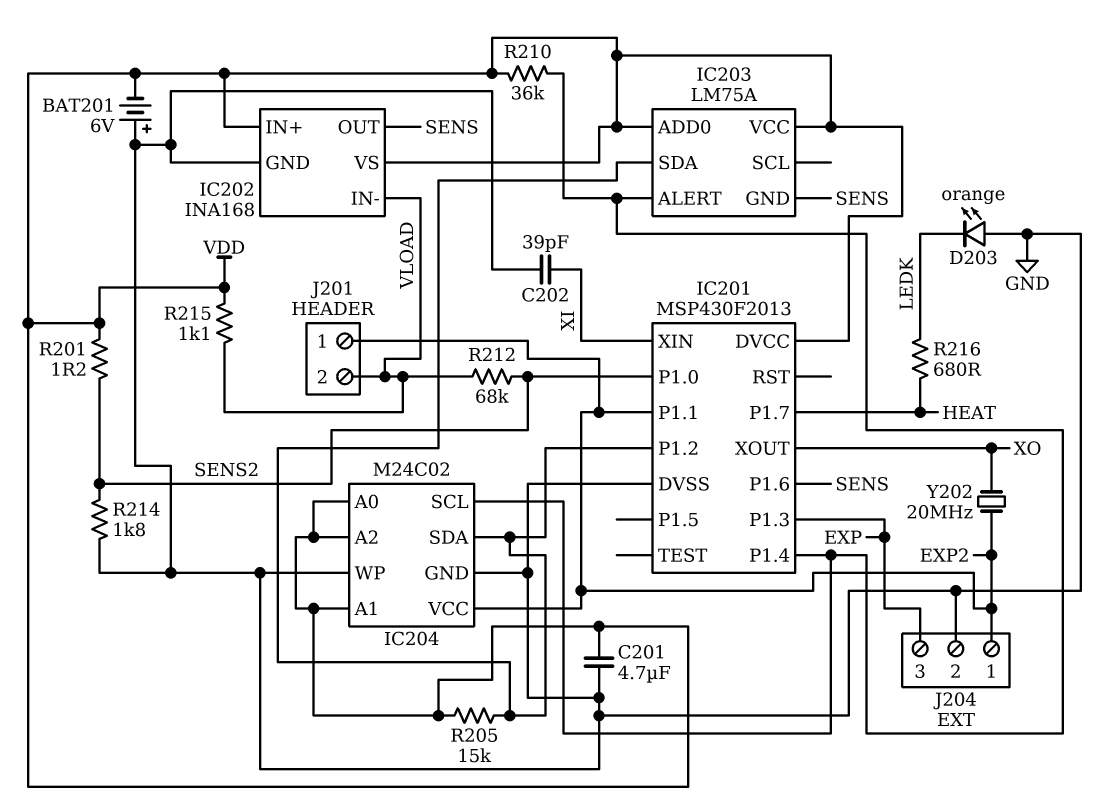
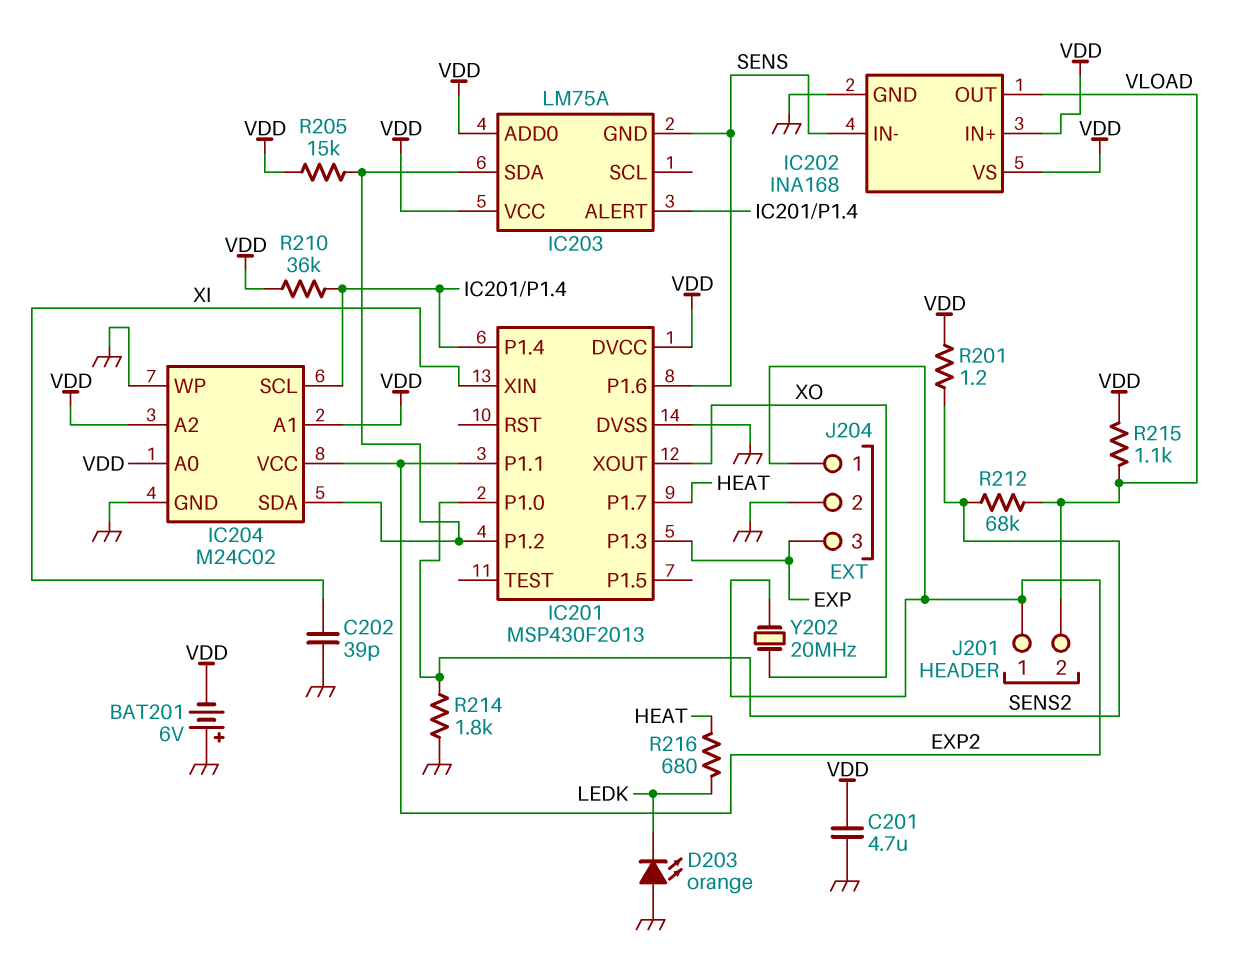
IC202 pin IN-: VLOAD -> SENS
IC202 pin OUT: SENS -> VLOAD

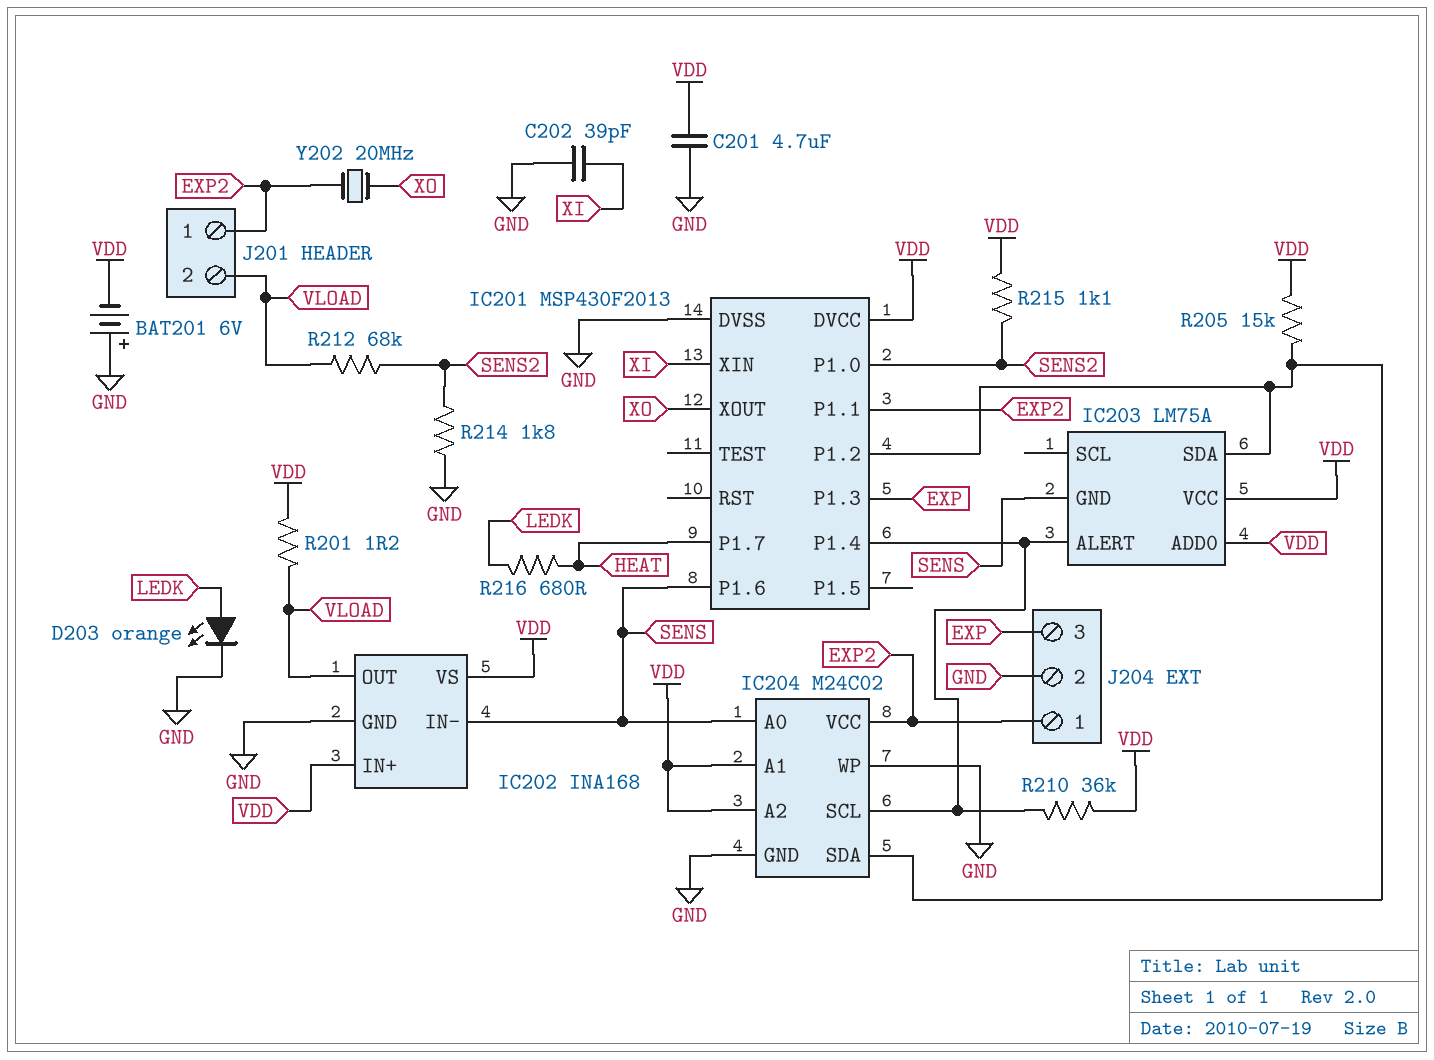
D203: LED orange (A GND, K LEDK) -> LED orange (A LEDK, K GND)
IC204 pin A0: VDD -> SENS
R201: 1.2 (SENS2, VDD) -> 1.2 (VDD, VLOAD)
R215: 1.1k (VDD, VLOAD) -> 1.1k (SENS2, VDD)

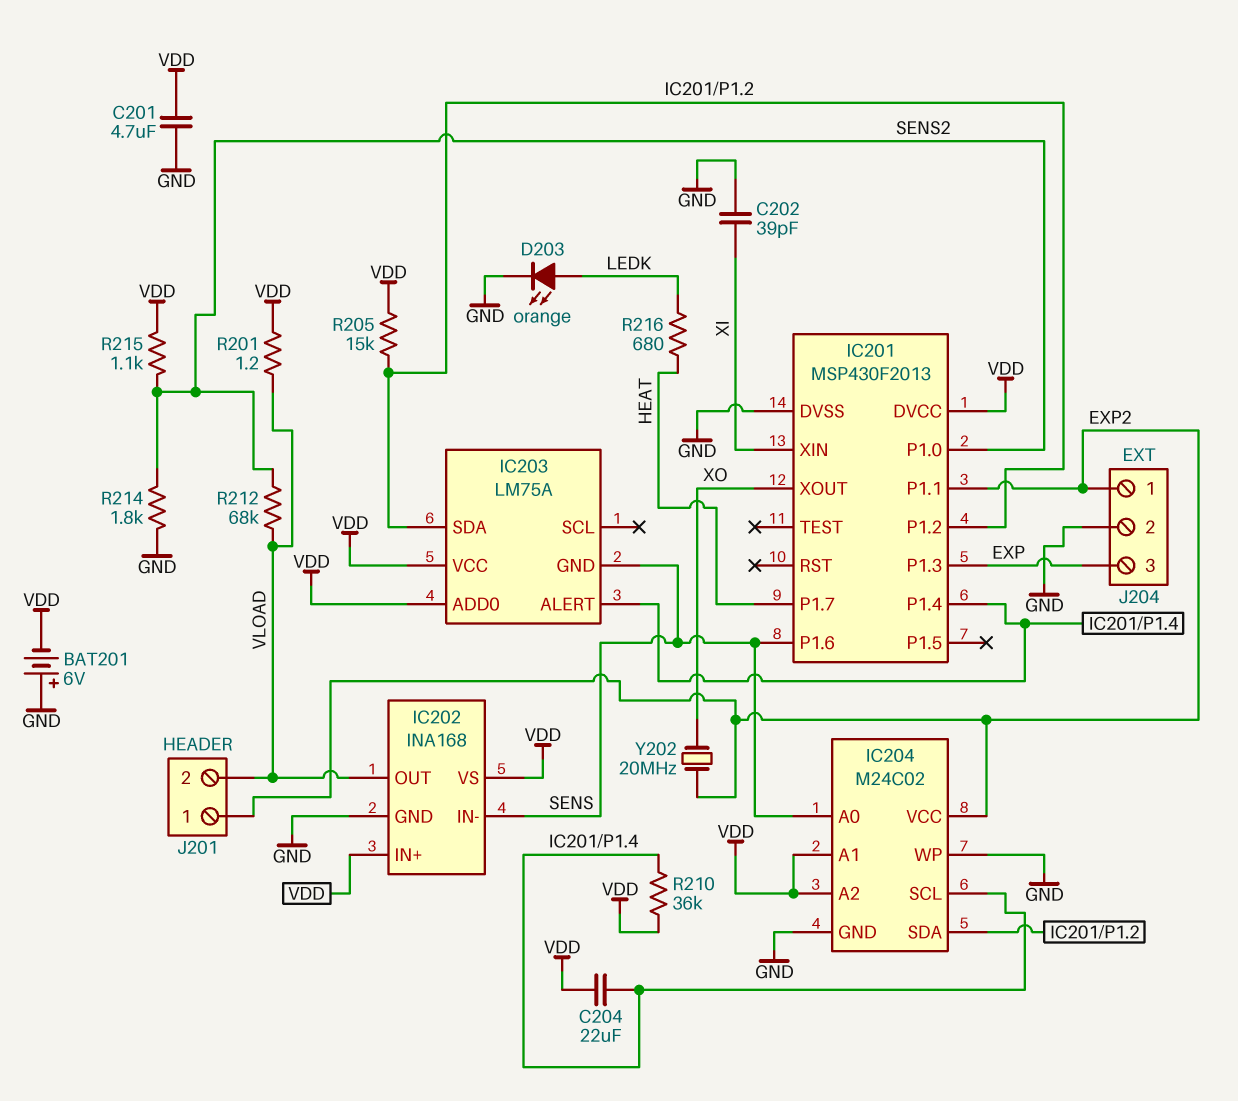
C204: none -> 22uF (IC201/P1.4, VDD)

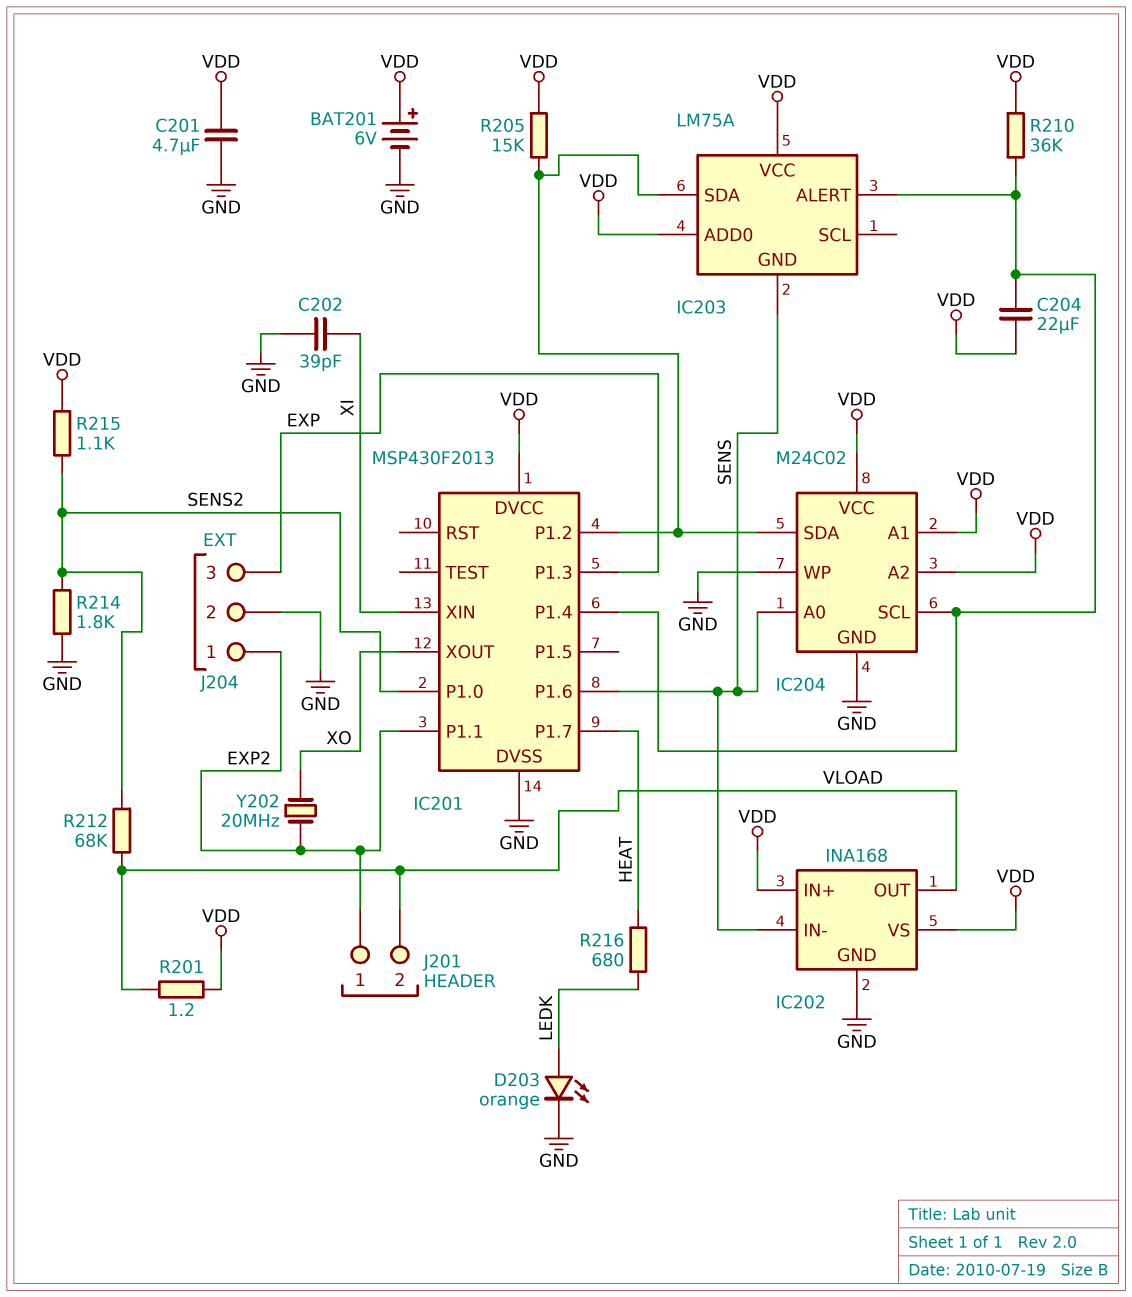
BAT201: 6V (plus GND, minus VDD) -> 6V (plus VDD, minus GND)
IC204 pin VCC: EXP2 -> VDD

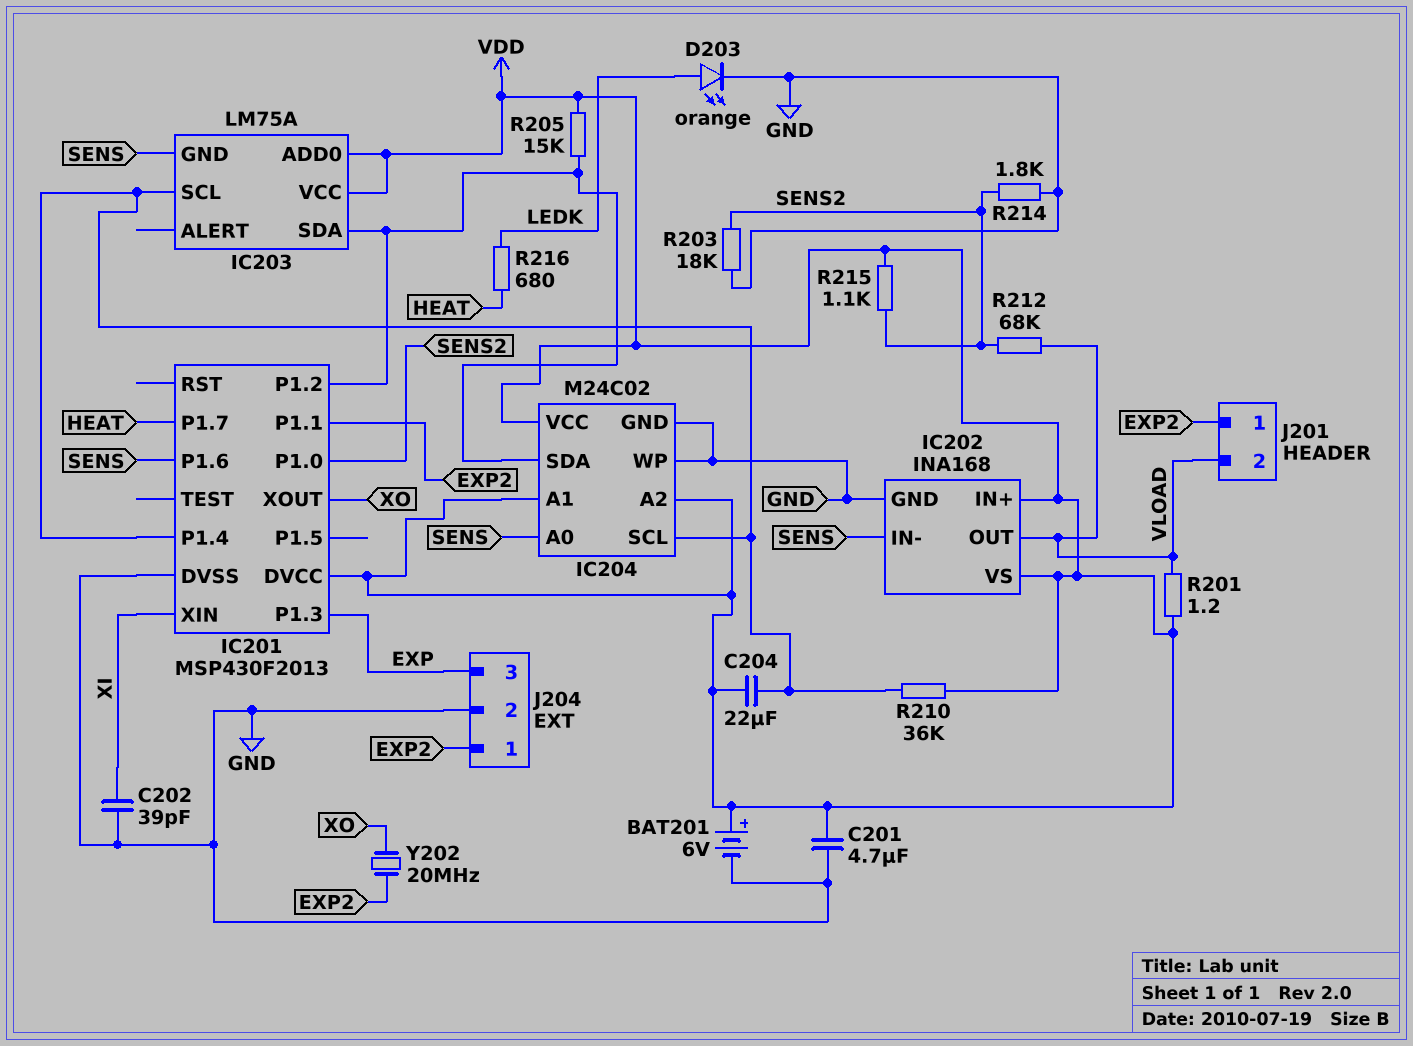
IC203 pin ALERT: IC201/P1.4 -> none
IC203 pin SCL: none -> IC201/P1.4
R203: none -> 18k (GND, SENS2)

